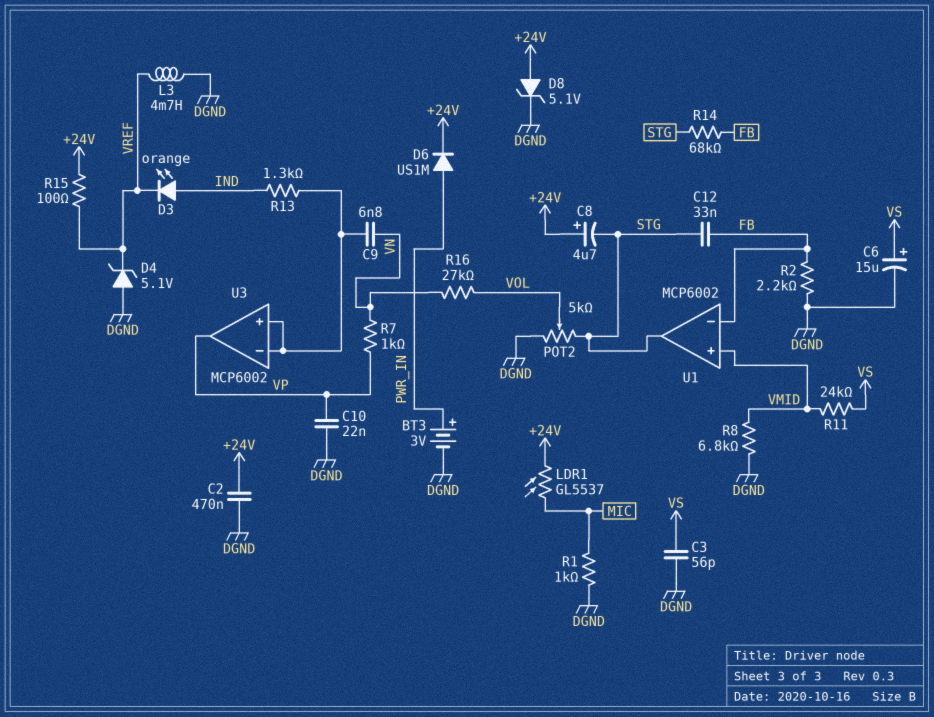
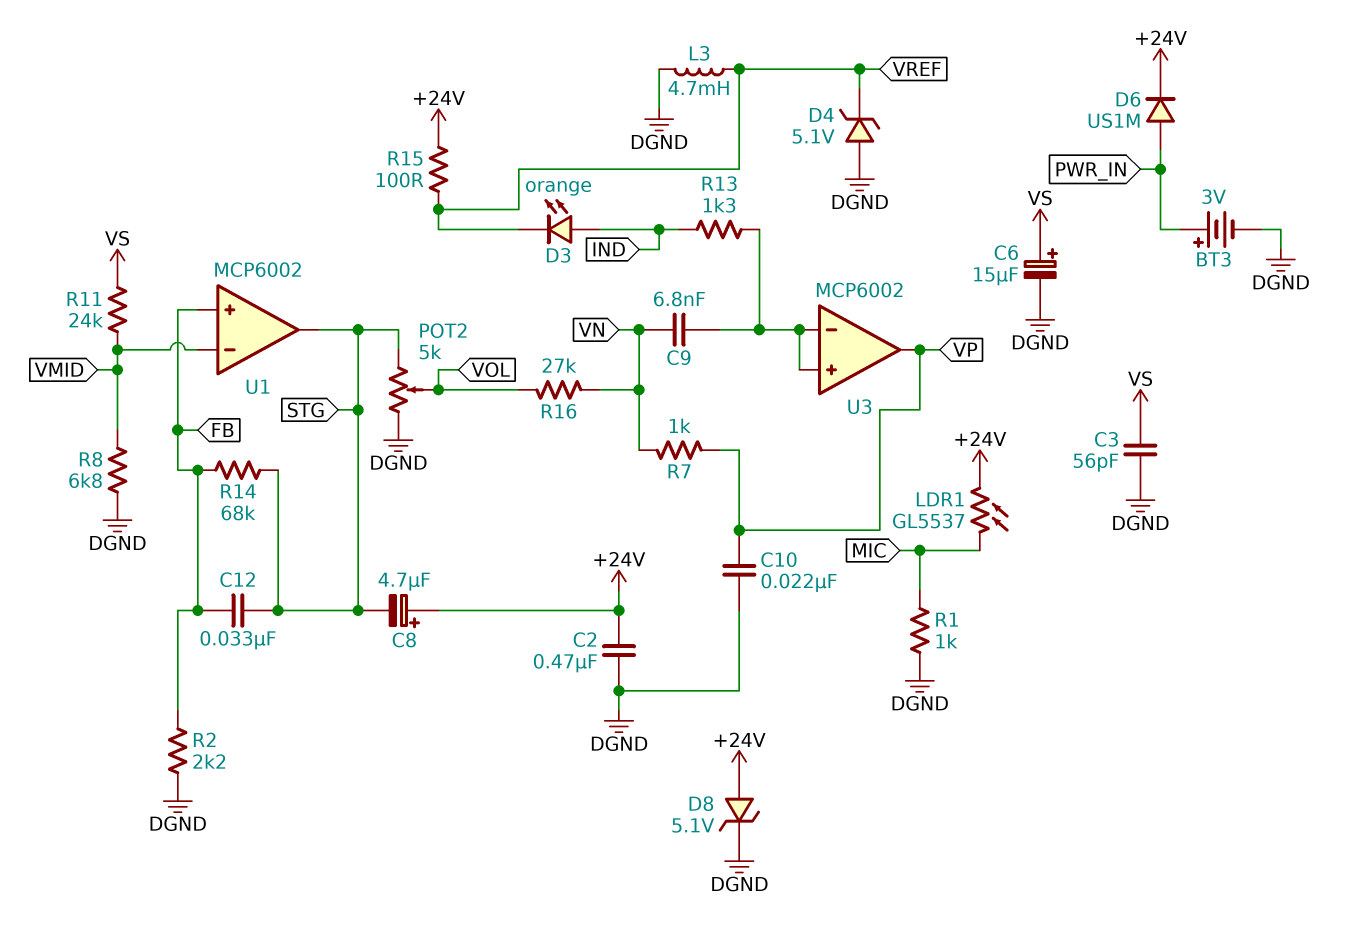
U1 pin in+: VMID -> FB
U1 pin in-: FB -> VMID

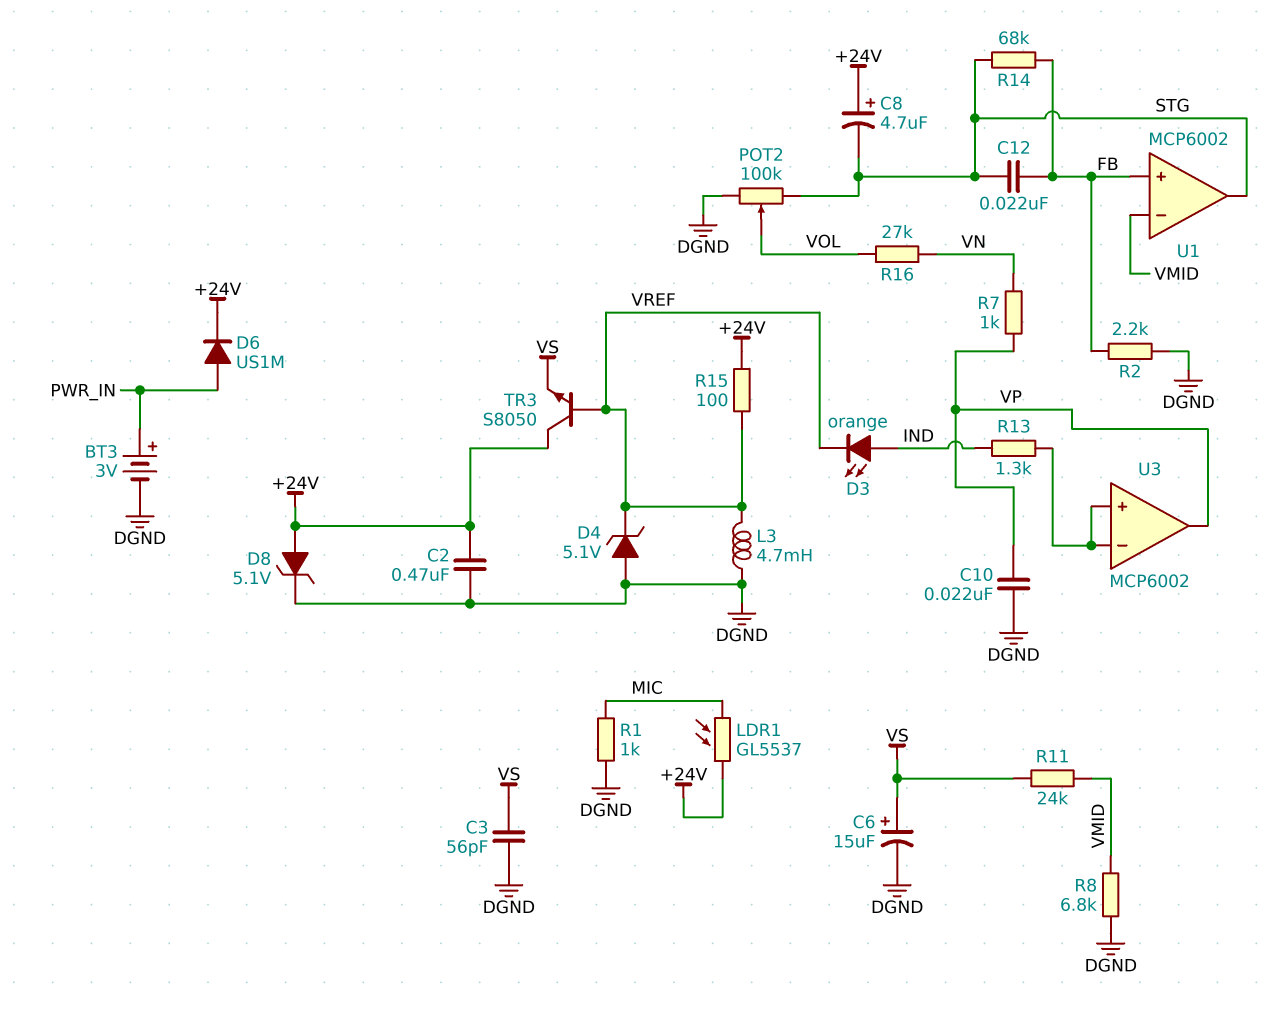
C9: 6.8nF (U3/in+, VN) -> none
C12: 33nF (FB, STG) -> 22nF (FB, STG)
POT2: 5k (DGND, STG, wiper VOL) -> 100k (DGND, STG, wiper VOL)
TR3: none -> NPN S8050 (B VREF, C +24V, E VS)

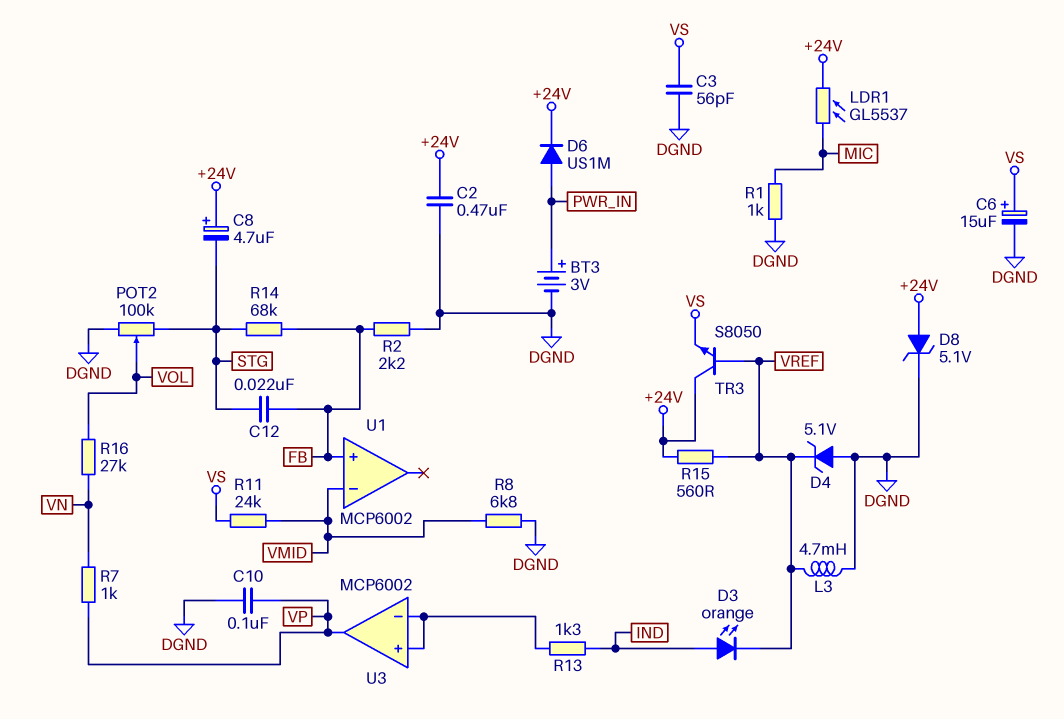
C10: 22nF (DGND, VP) -> 100nF (DGND, VP)
R15: 100 (+24V, VREF) -> 560 (+24V, VREF)
U1 pin out: STG -> none

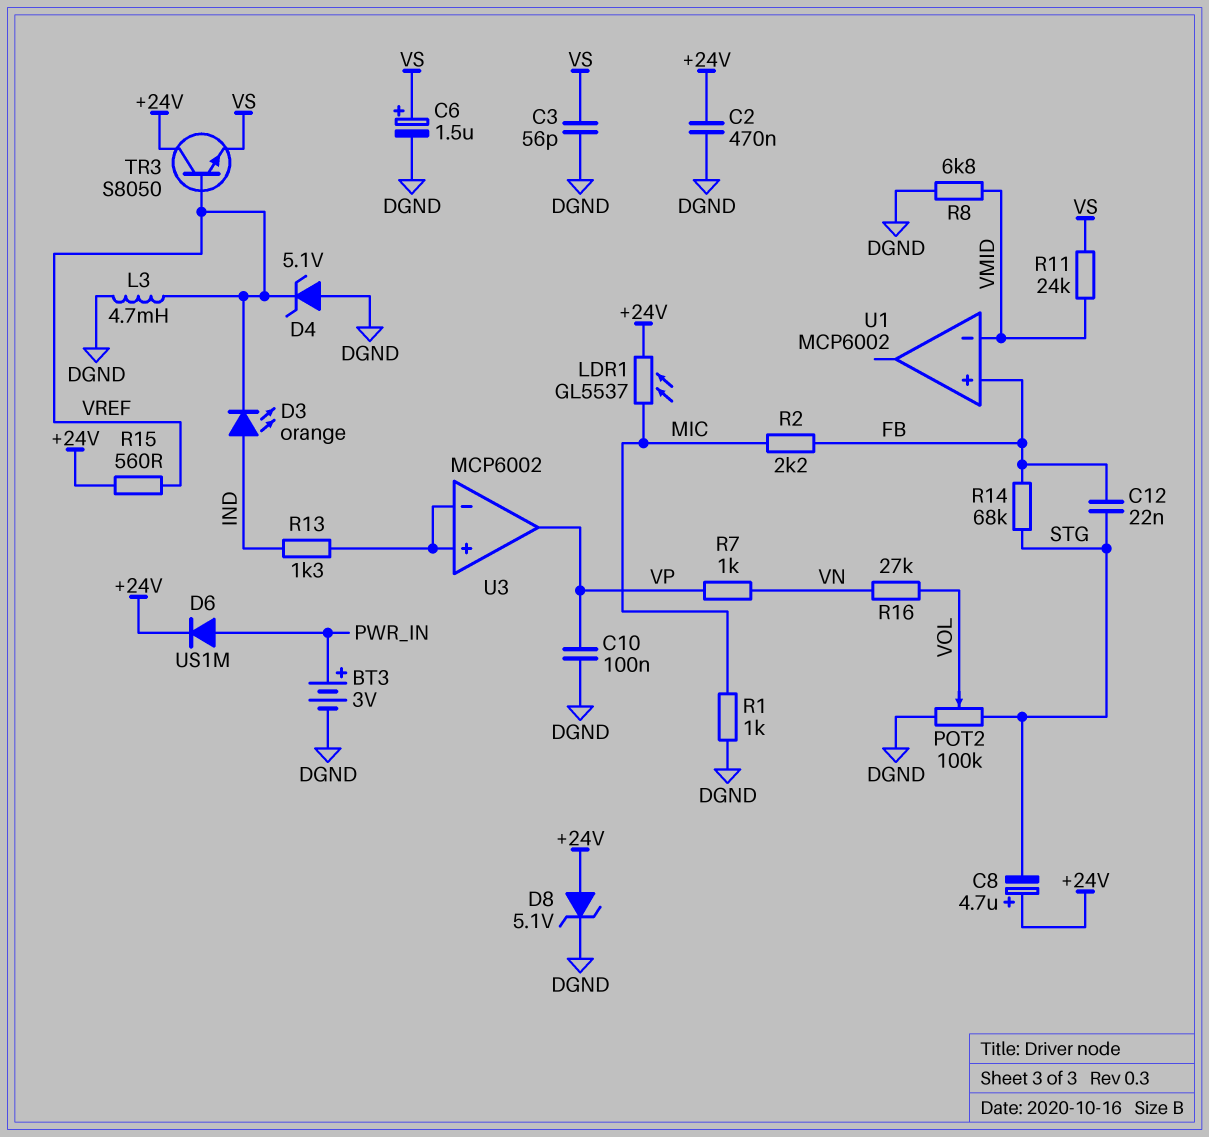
C6: 15uF (plus VS, minus DGND) -> 1.5uF (plus VS, minus DGND)
R2: 2.2k (DGND, FB) -> 2.2k (FB, MIC)

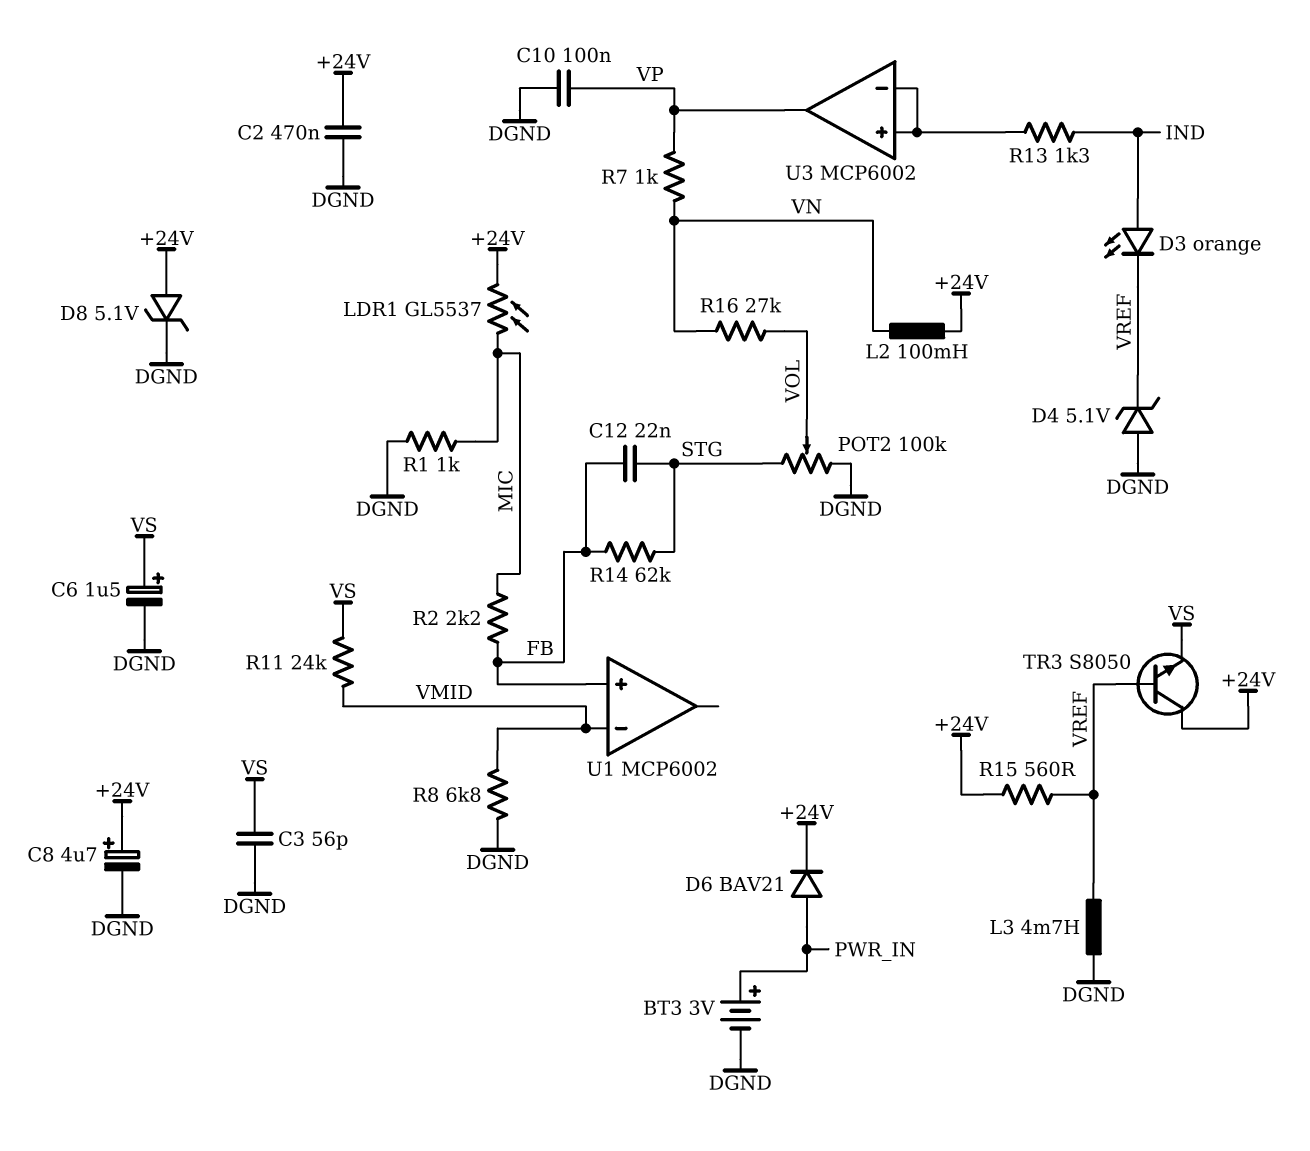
C8: 4.7uF (plus +24V, minus STG) -> 4.7uF (plus +24V, minus DGND)
D6: diode US1M (A PWR_IN, K +24V) -> diode BAV21 (A PWR_IN, K +24V)
L2: none -> 100mH (+24V, VN)
R14: 68k (FB, STG) -> 62k (FB, STG)

